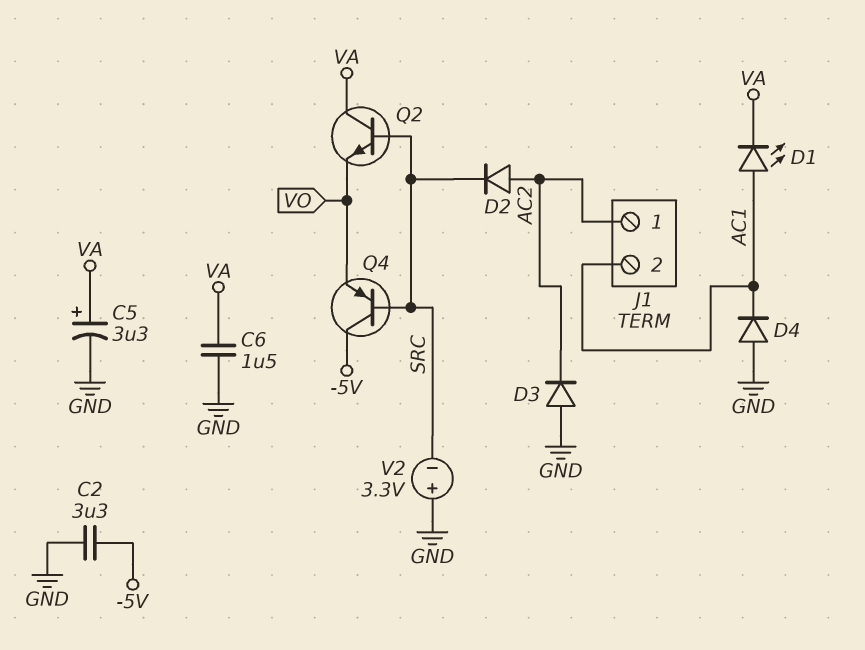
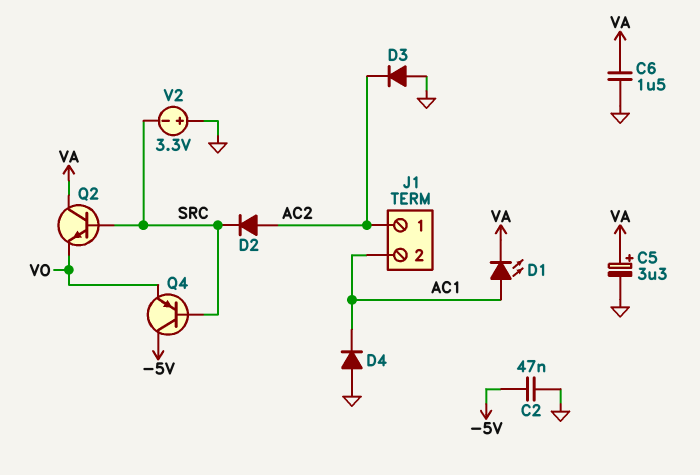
C2: 3.3uF (-5V, GND) -> 47nF (-5V, GND)

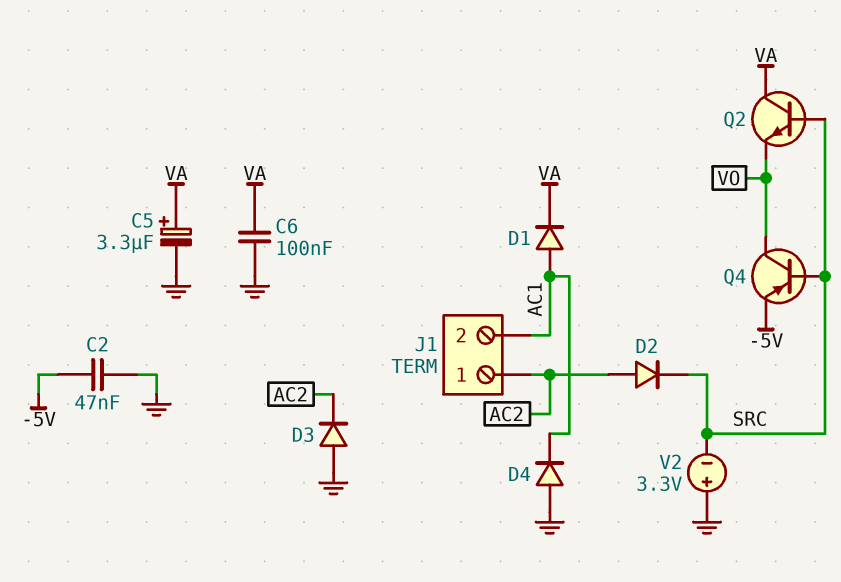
C6: 1.5uF (GND, VA) -> 100nF (GND, VA)
D1: LED (A AC1, K VA) -> diode (A AC1, K VA)
Q4: PNP (B SRC, C -5V, E VO) -> PNP (B SRC, C VO, E -5V)

